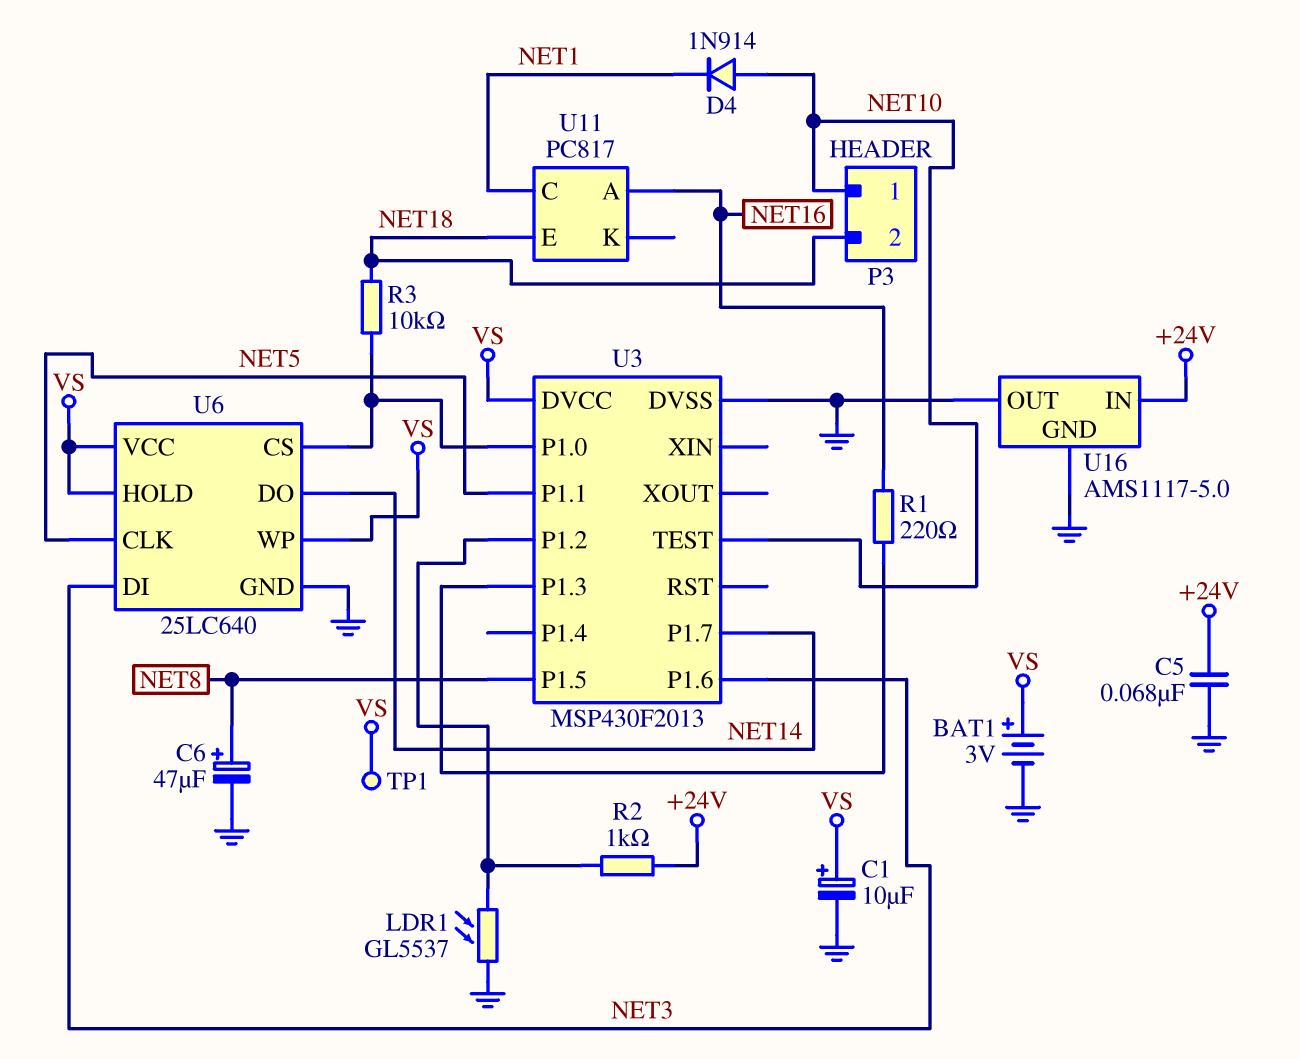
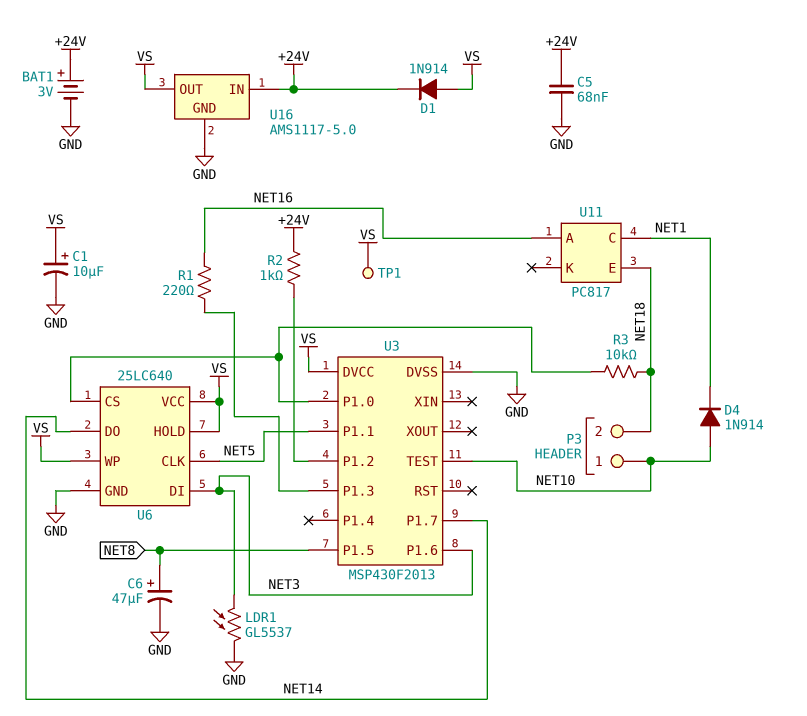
BAT1: 3V (plus VS, minus GND) -> 3V (plus +24V, minus GND)
D1: none -> diode 1N914 (A VS, K +24V)
LDR1: GL5537 (GND, U3/P1.2) -> GL5537 (GND, NET3)
U16 pin OUT: GND -> VS

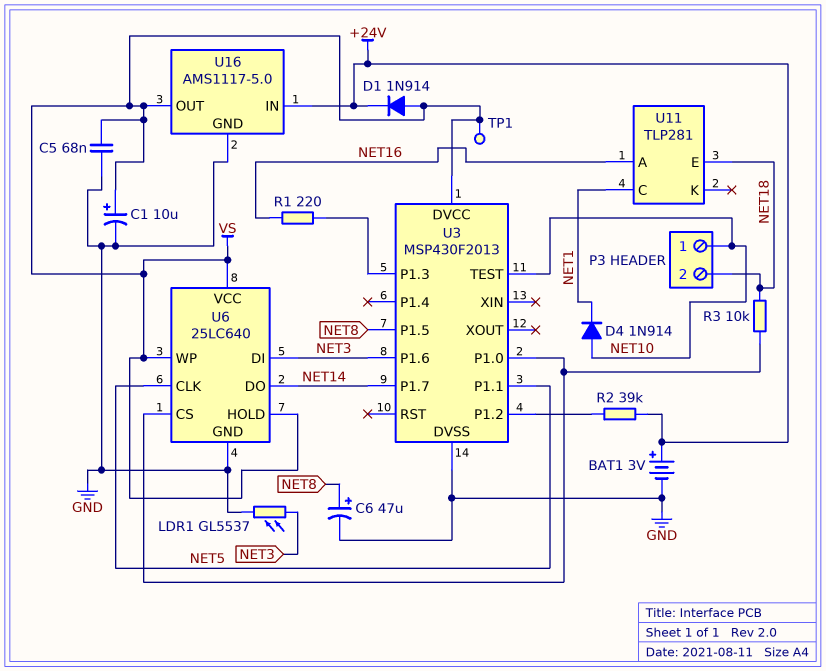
C5: 68nF (+24V, GND) -> 68nF (GND, VS)
R2: 1k (+24V, U3/P1.2) -> 39k (+24V, U3/P1.2)
U11: PC817 -> TLP281

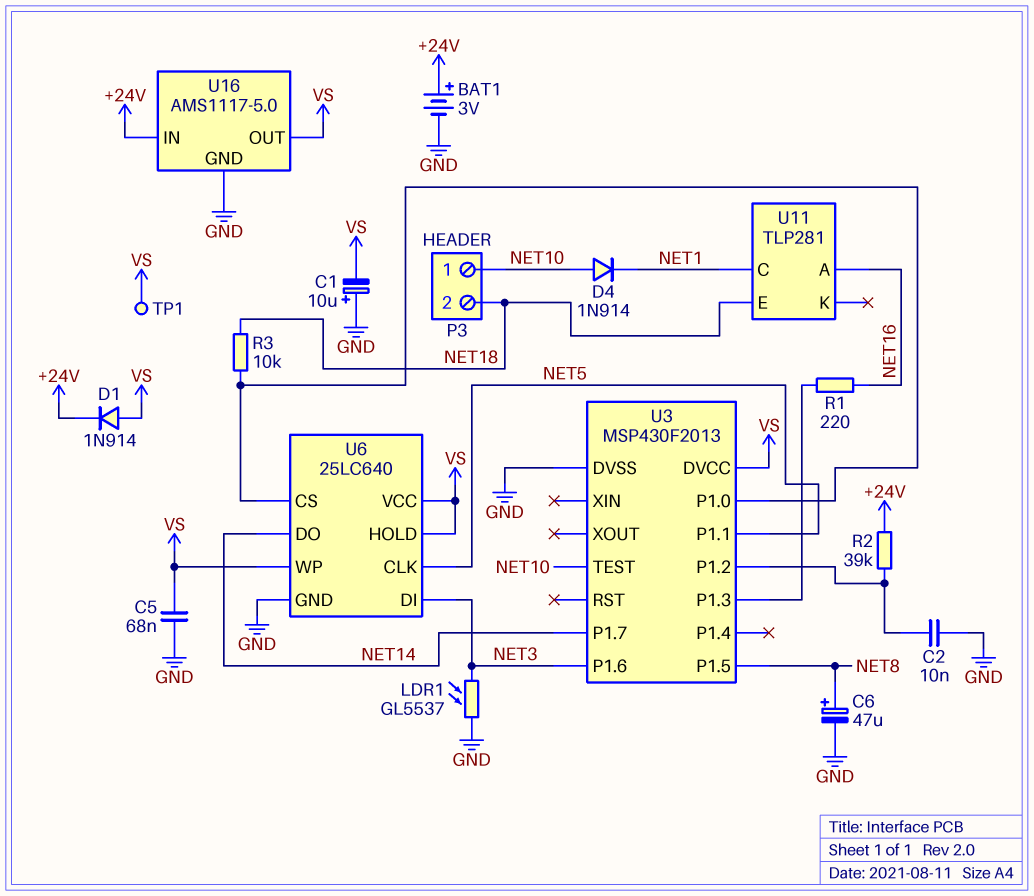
C1: 10uF (plus VS, minus GND) -> 10uF (plus GND, minus VS)
C2: none -> 10nF (GND, U3/P1.2)

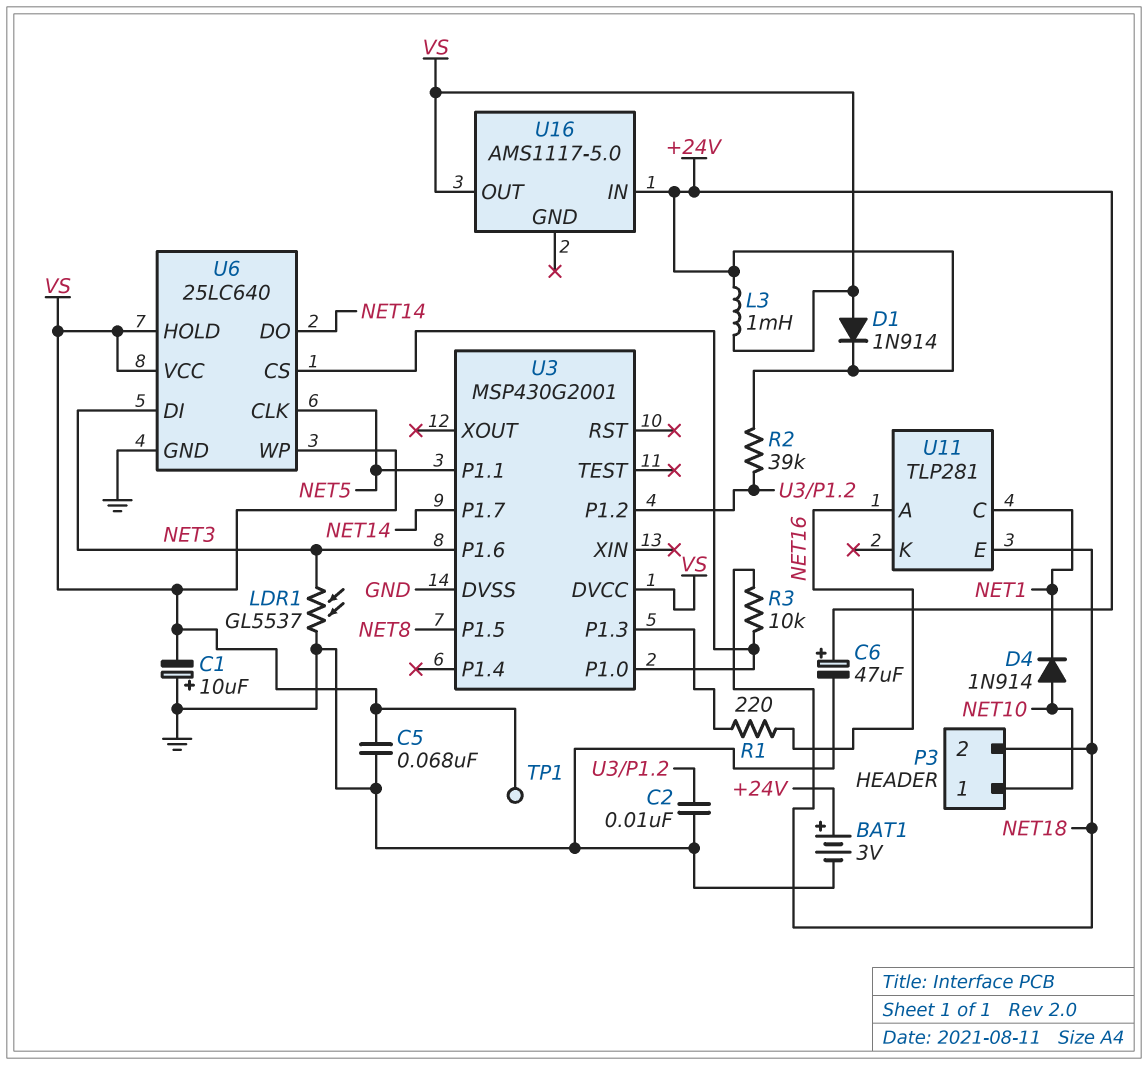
C6: 47uF (plus NET8, minus GND) -> 47uF (plus +24V, minus GND)
L3: none -> 1mH (+24V, VS)
U3: MSP430F2013 -> MSP430G2001
U3 pin TEST: NET10 -> none
U16 pin GND: GND -> none

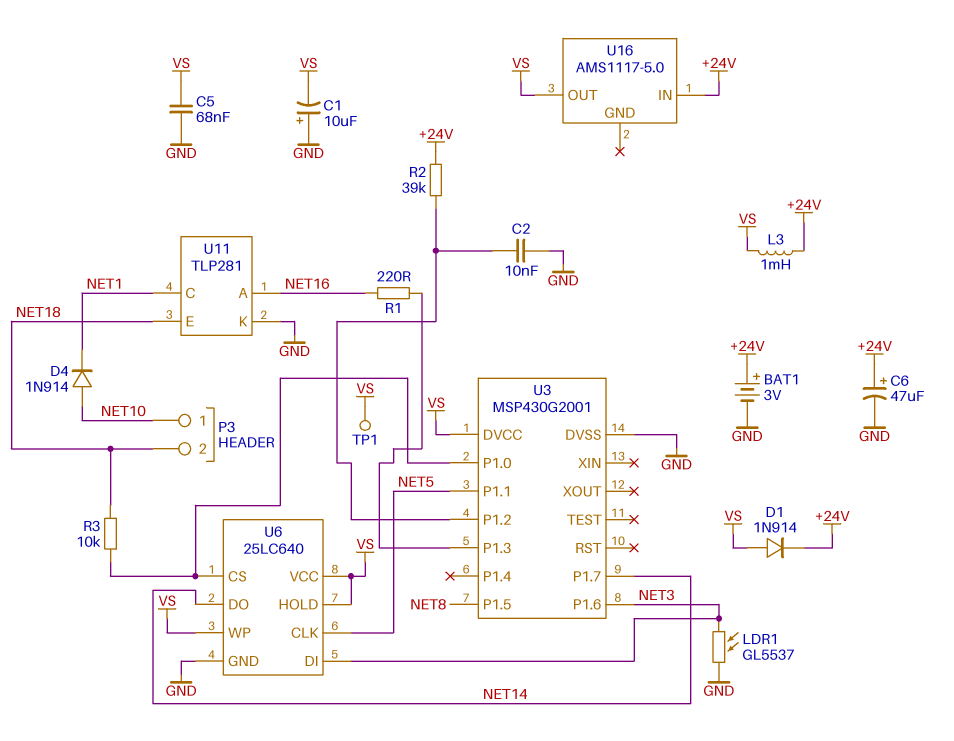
U11 pin K: none -> GND

